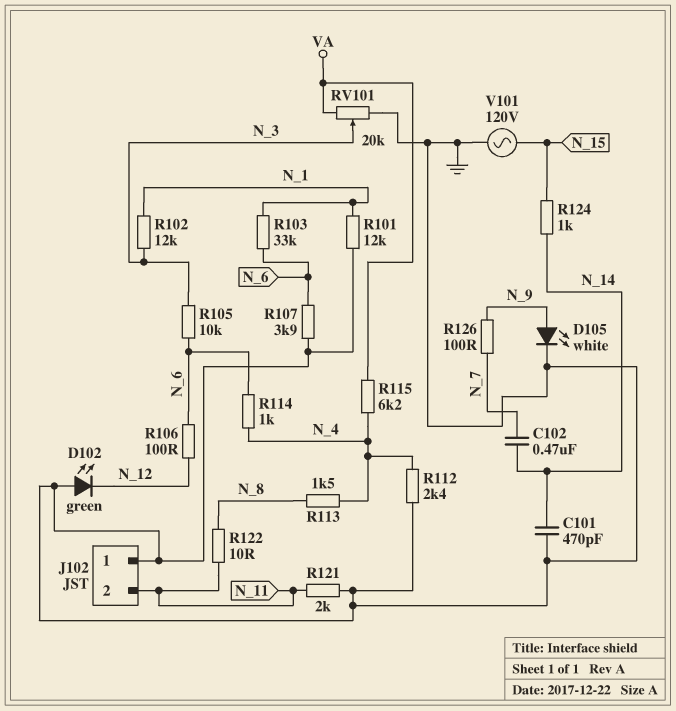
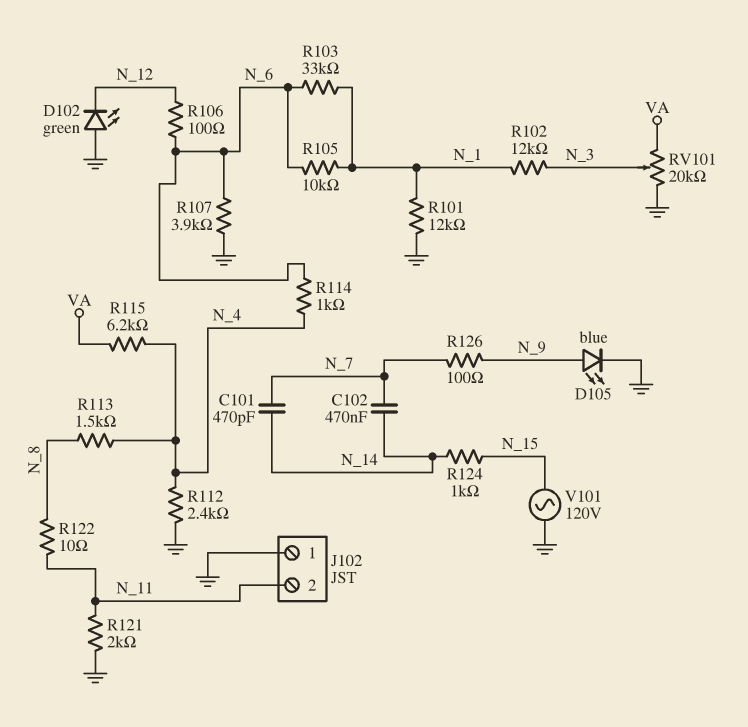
C101: 470pF (GND, N_14) -> 470pF (N_7, N_14)
D105: LED white (A N_9, K GND) -> LED blue (A N_9, K GND)
R105: 10k (N_3, N_6) -> 10k (N_1, N_6)

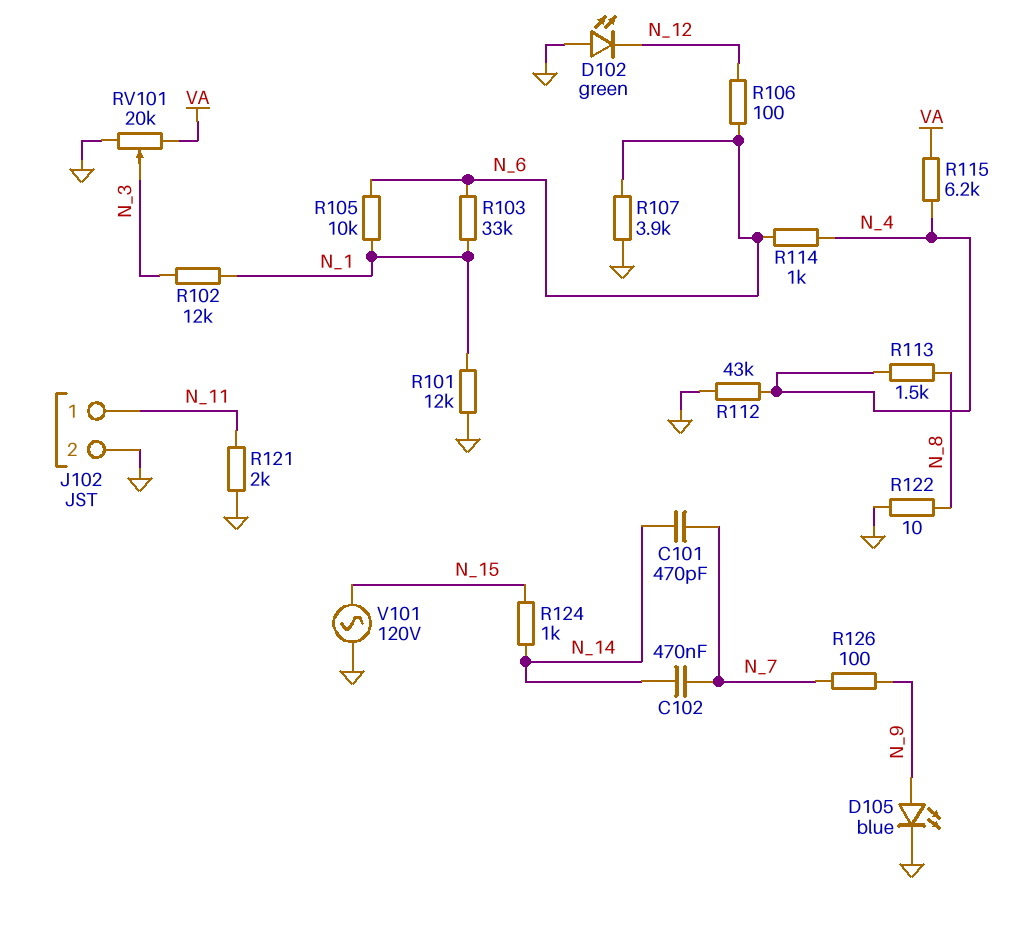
J102 pin 1: GND -> N_11
J102 pin 2: N_11 -> GND
R112: 2.4k (GND, N_4) -> 43k (GND, N_4)
R122: 10 (N_8, N_11) -> 10 (GND, N_8)

